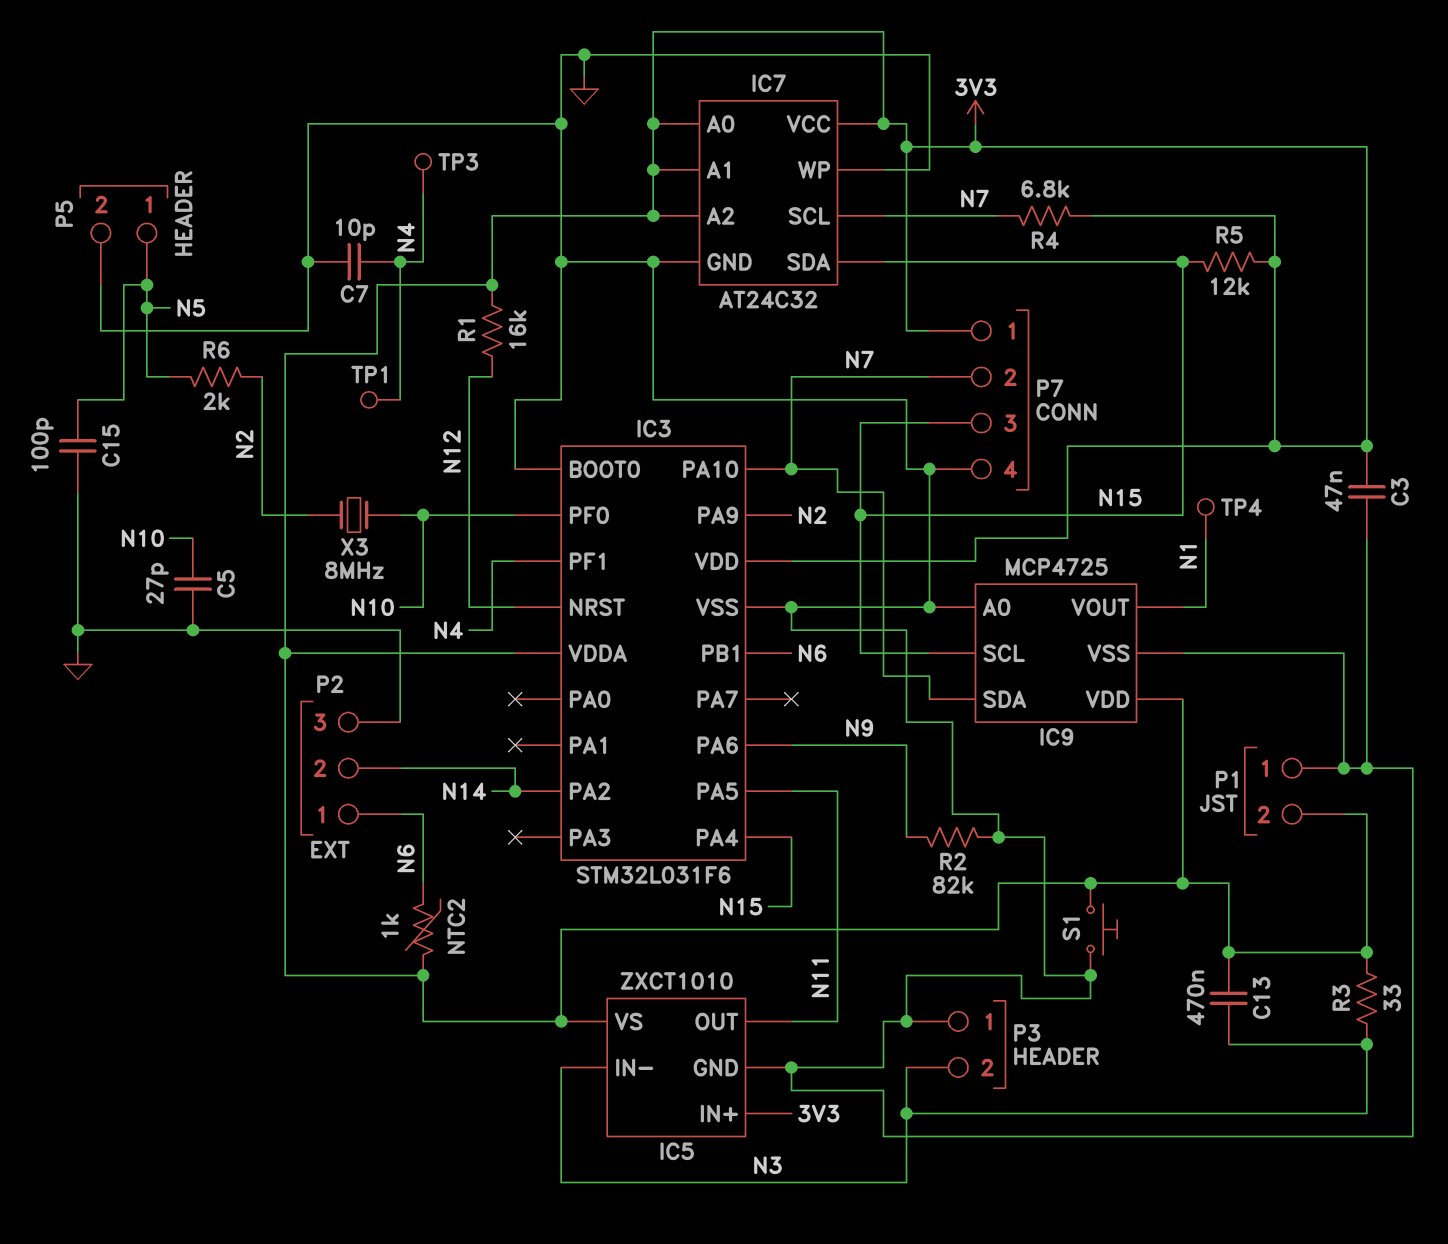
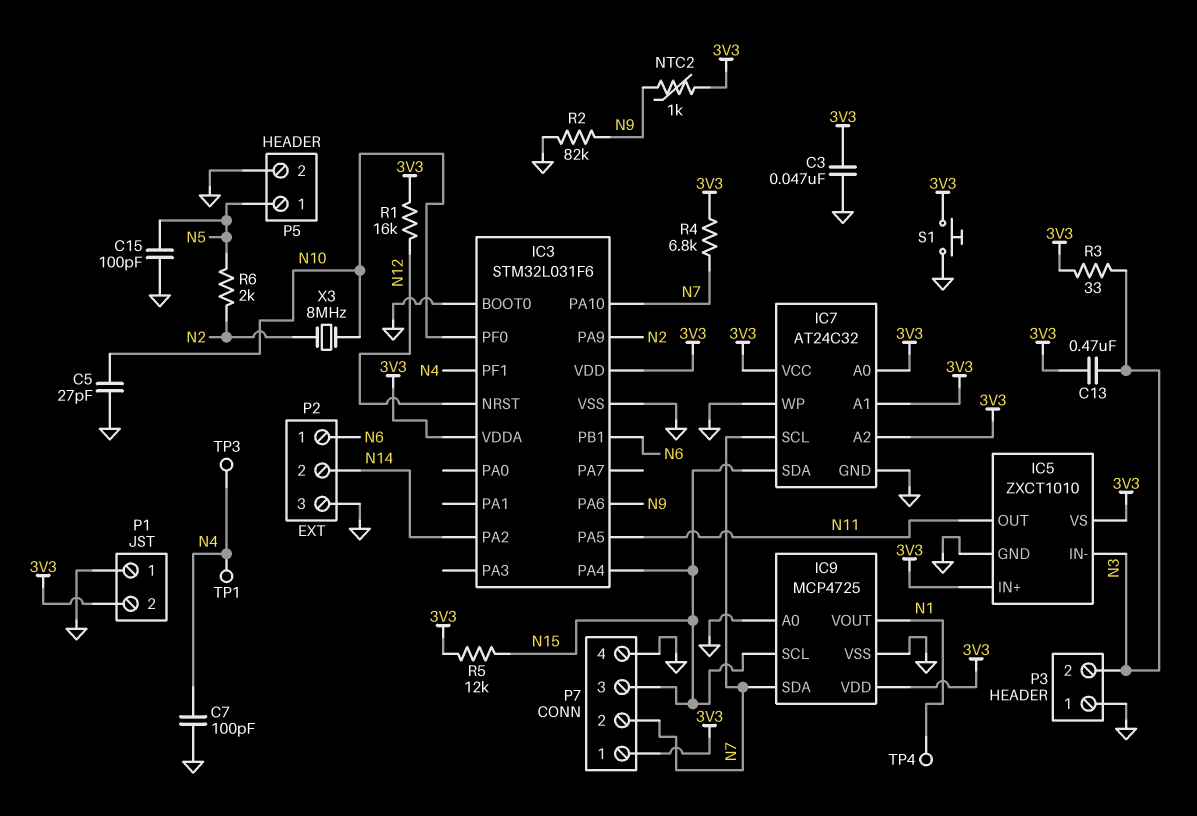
C7: 10pF (GND, N4) -> 100pF (GND, N4)
NTC2: 1k (3V3, N6) -> 1k (3V3, N9)

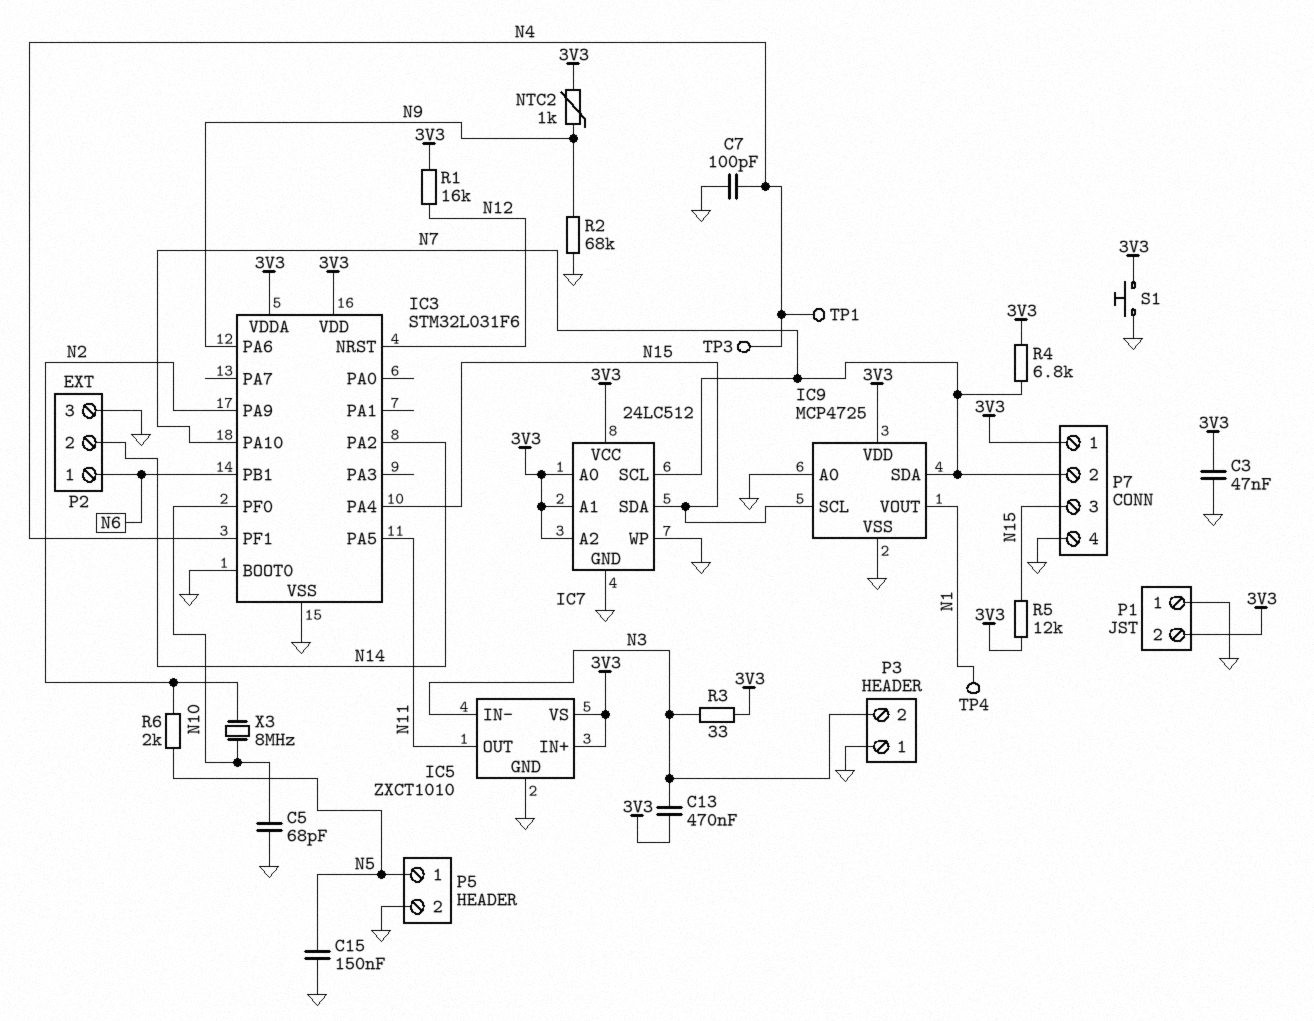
C5: 27pF (GND, N10) -> 68pF (GND, N10)
C15: 100pF (GND, N5) -> 150nF (GND, N5)
IC7: AT24C32 -> 24LC512
R2: 82k (GND, N9) -> 68k (GND, N9)

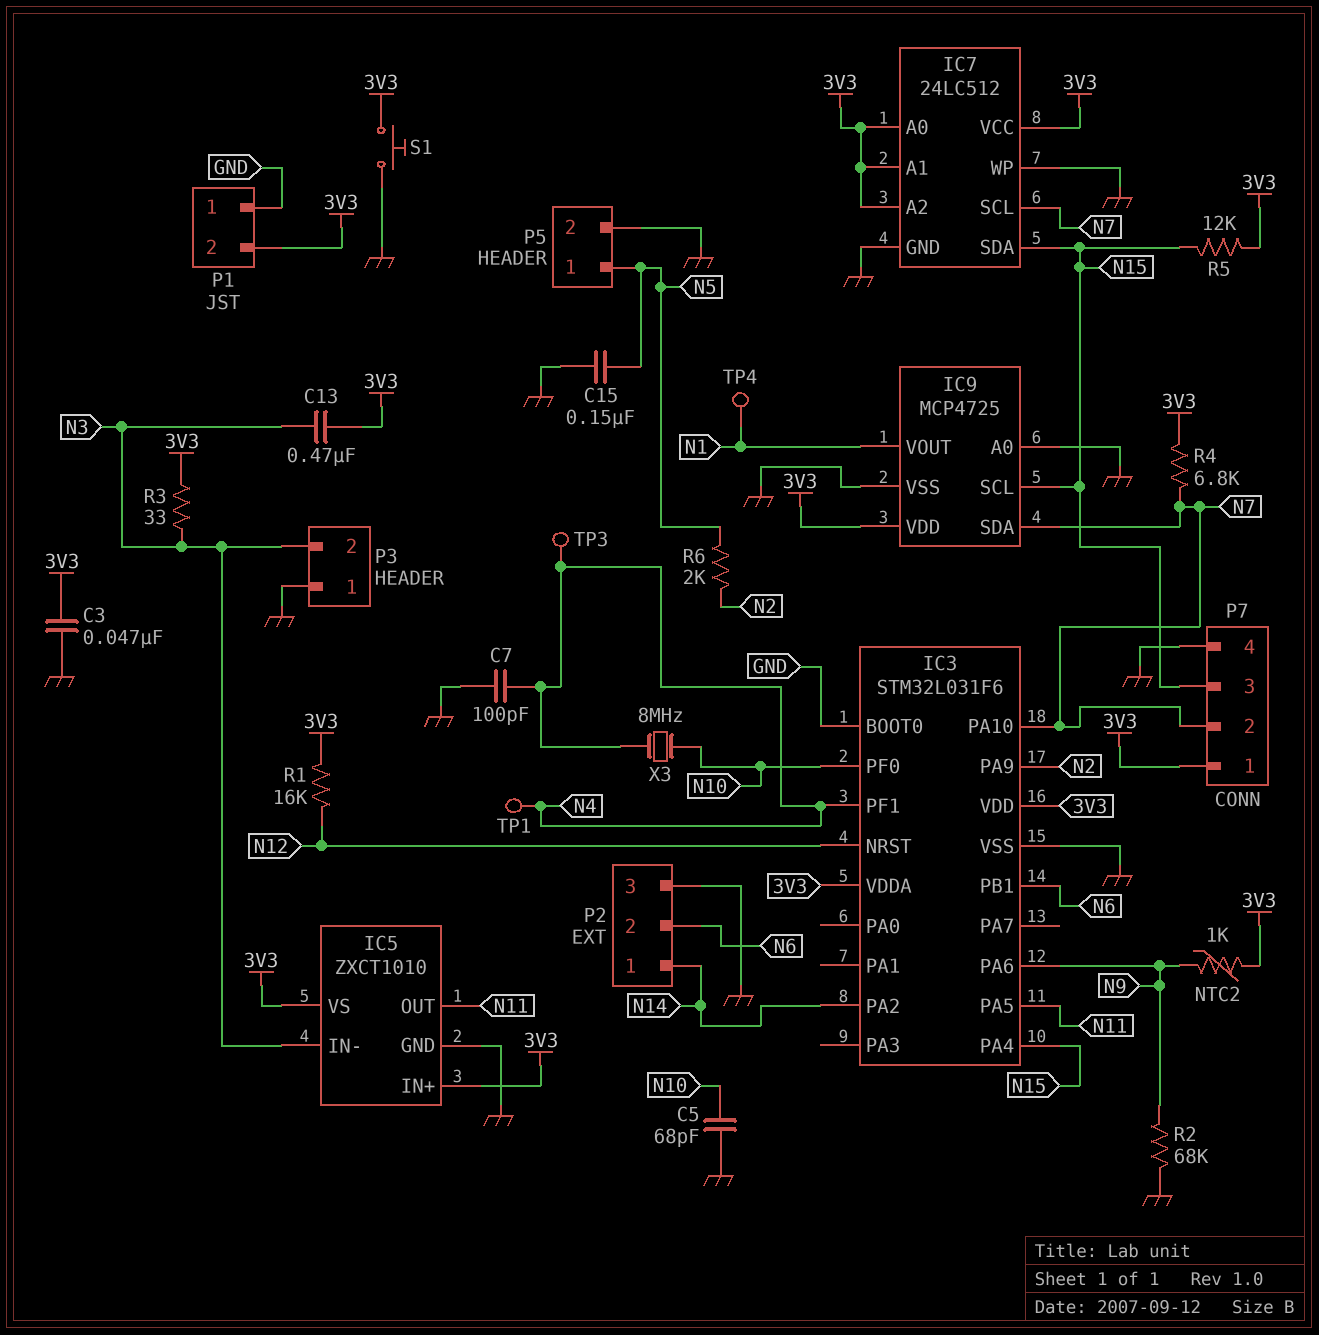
P2 pin 1: N6 -> N14
P2 pin 2: N14 -> N6
X3: 8MHz (N2, N10) -> 8MHz (N4, N10)

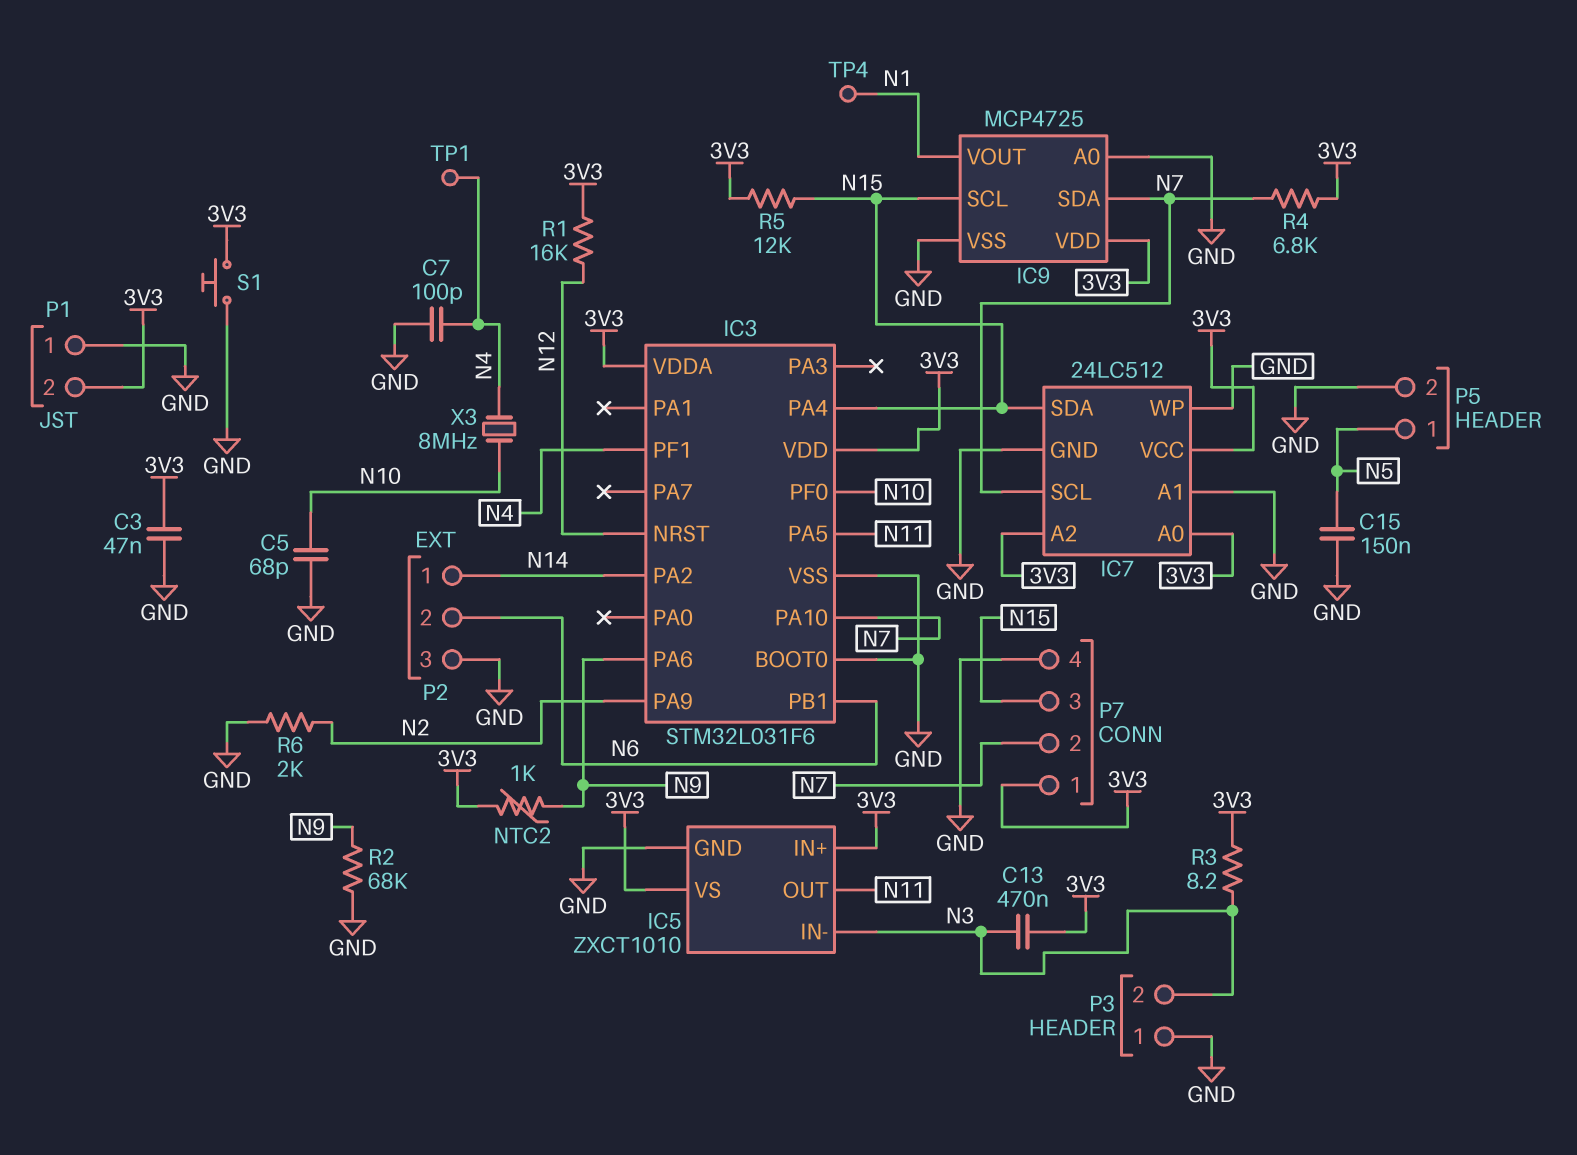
IC7 pin A1: 3V3 -> GND
R3: 33 (3V3, N3) -> 8.2 (3V3, N3)
R6: 2k (N2, N5) -> 2k (GND, N2)
TP3: test point (N4) -> none

